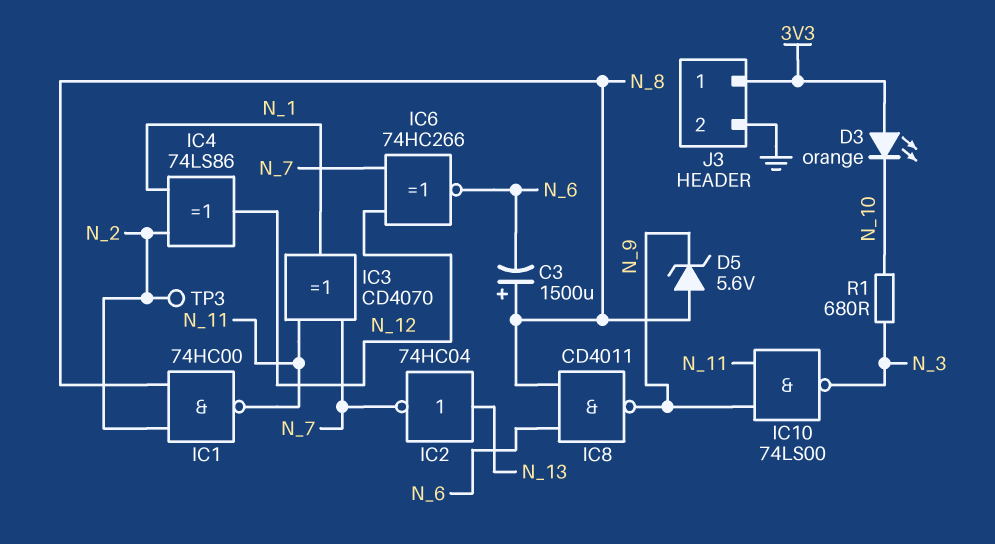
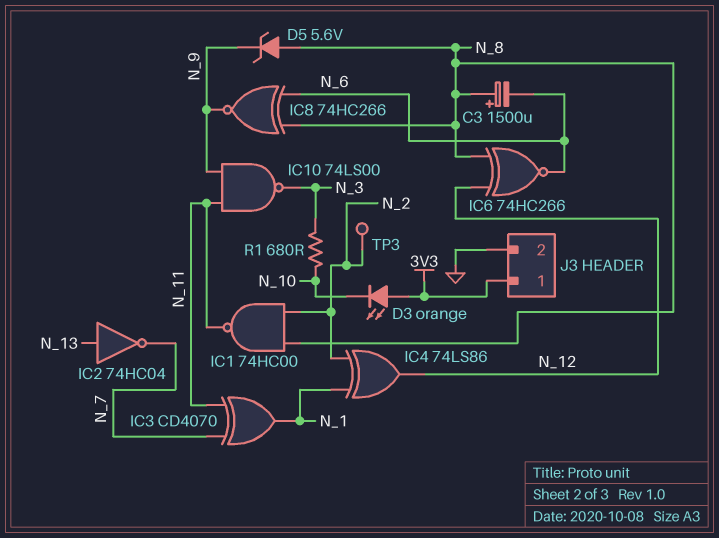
IC6: XNOR 74HC266 (in N_7, in N_12, out N_6) -> XNOR 74HC266 (in N_8, in N_12, out N_6)
IC8: NAND CD4011 (in N_6, in N_8, out N_9) -> XNOR 74HC266 (in N_6, in N_8, out N_9)

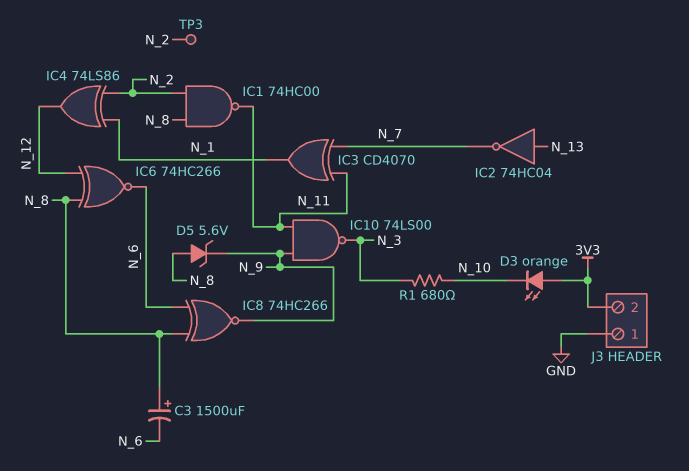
J3 pin 1: 3V3 -> GND
J3 pin 2: GND -> 3V3

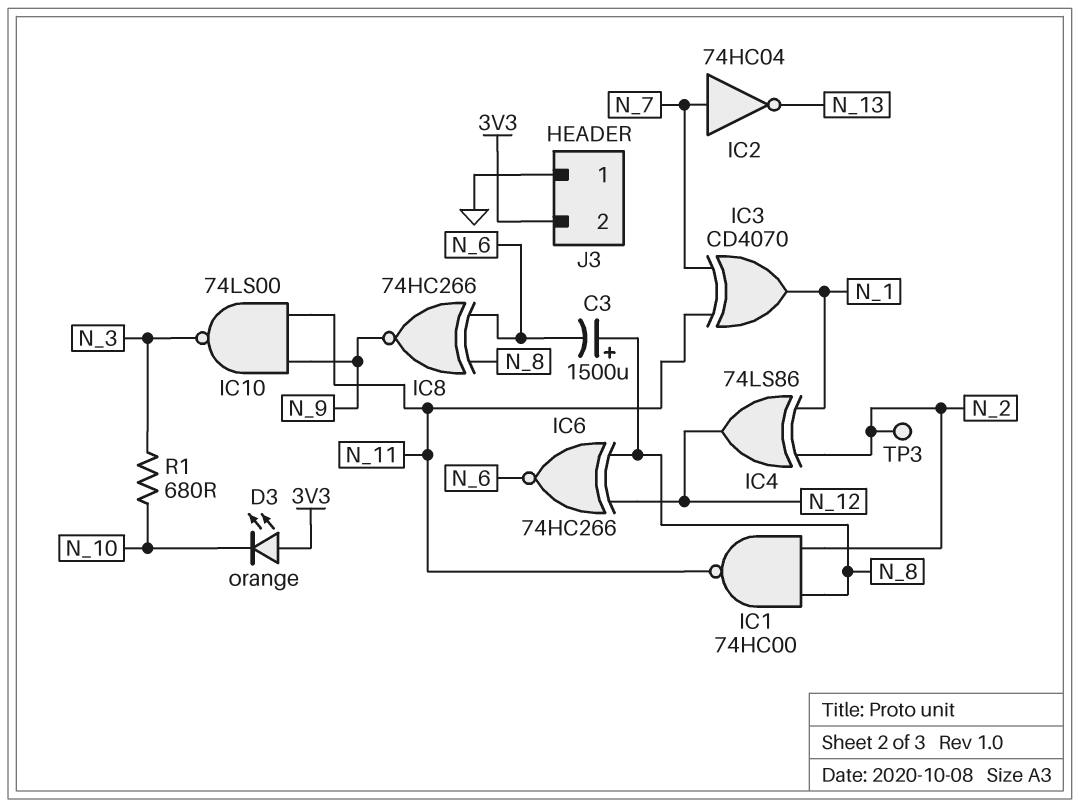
D5: zener 5.6V (A N_8, K N_9) -> none
IC2: NOT 74HC04 (in N_13, out N_7) -> NOT 74HC04 (in N_7, out N_13)

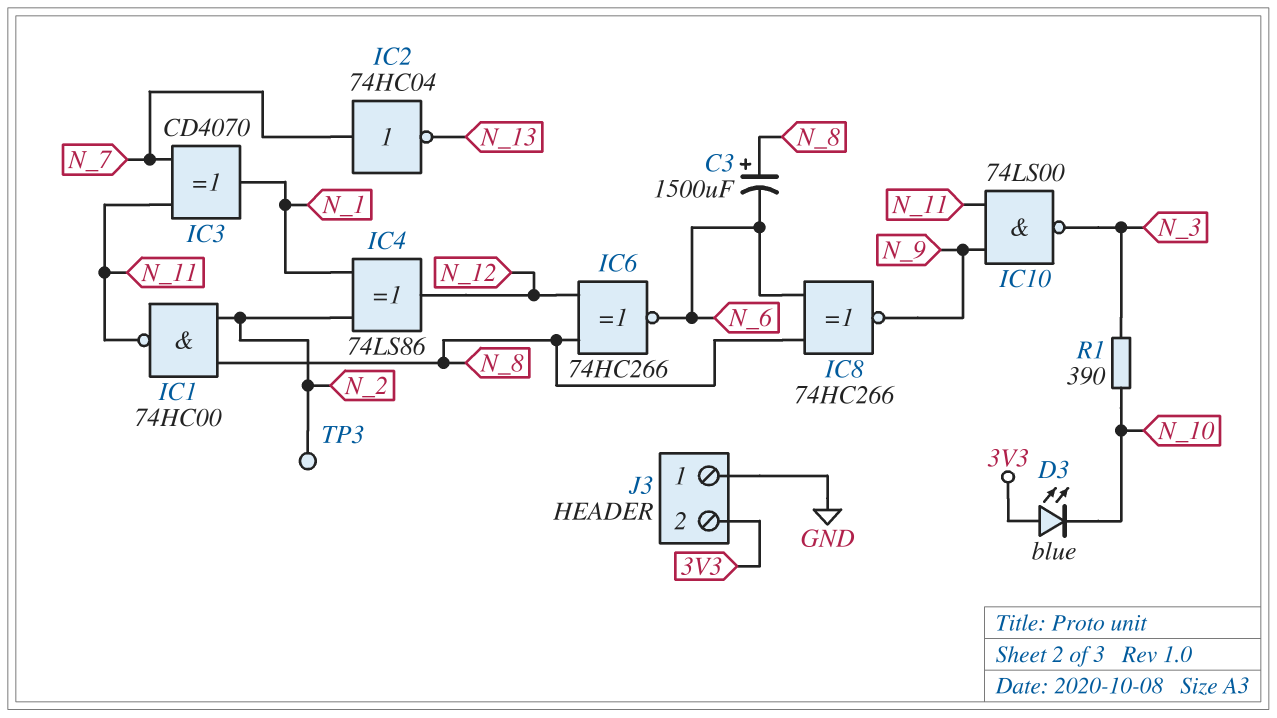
D3: LED orange (A 3V3, K N_10) -> LED blue (A 3V3, K N_10)
R1: 680 (N_3, N_10) -> 390 (N_3, N_10)

